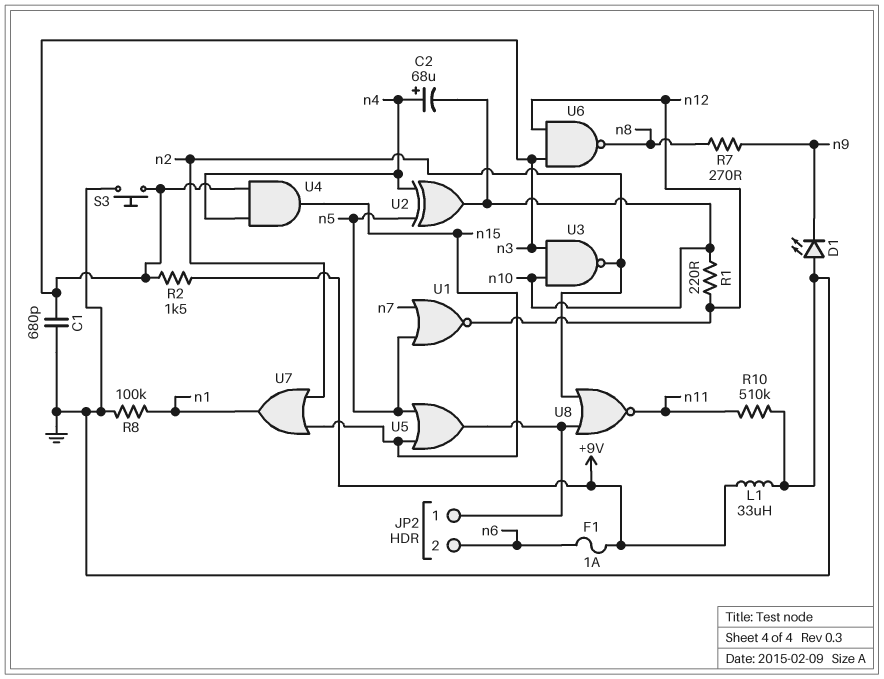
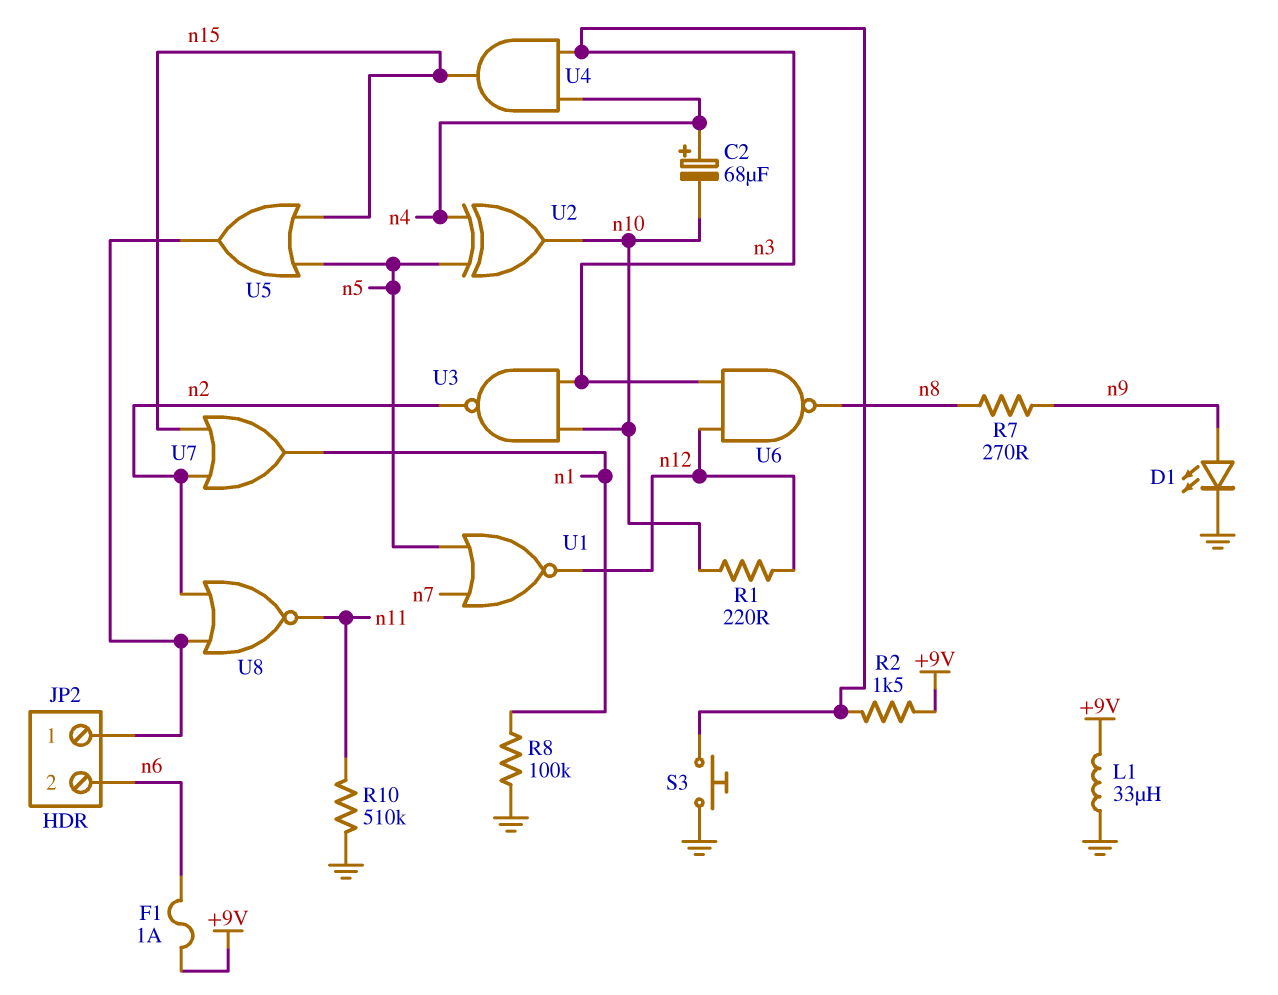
C1: 680pF (GND, n3) -> none
D1: LED (A GND, K n9) -> LED (A n9, K GND)

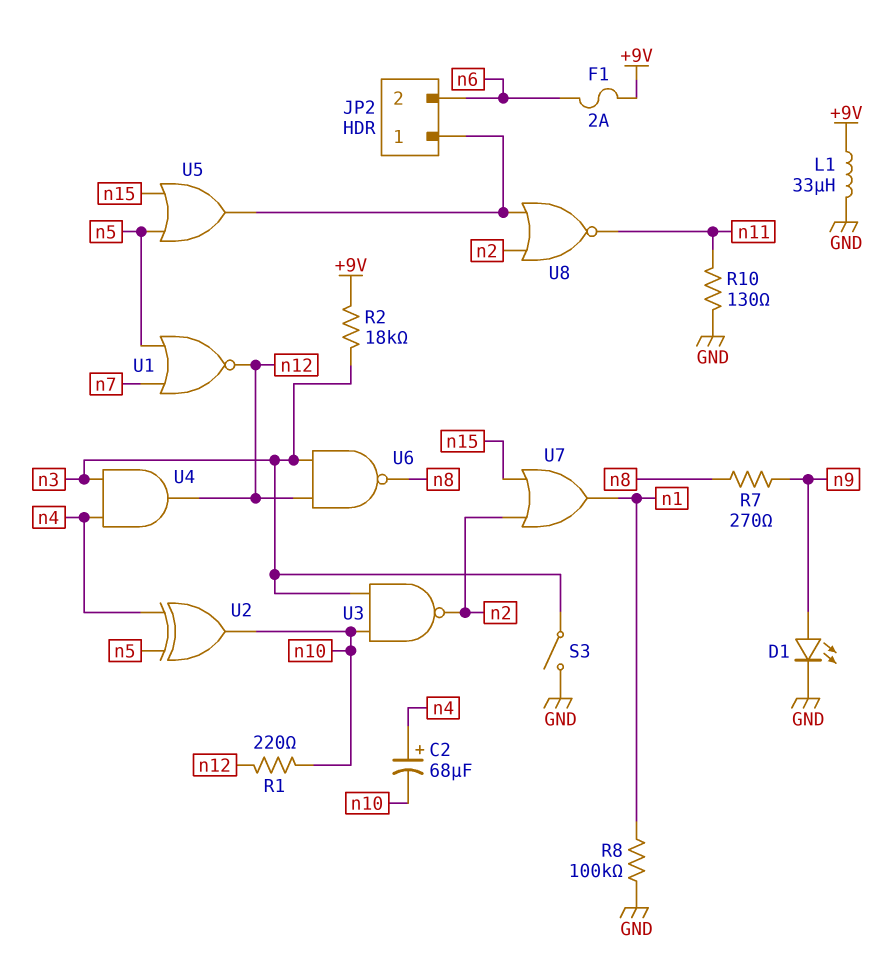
F1: 1A (+9V, n6) -> 2A (+9V, n6)
R2: 1.5k (+9V, n3) -> 18k (+9V, n3)
R10: 510k (GND, n11) -> 130 (GND, n11)
S3: button (GND, n3) -> switch (GND, n3)
U4: AND (in n3, in n4, out n15) -> AND (in n3, in n4, out n12)

